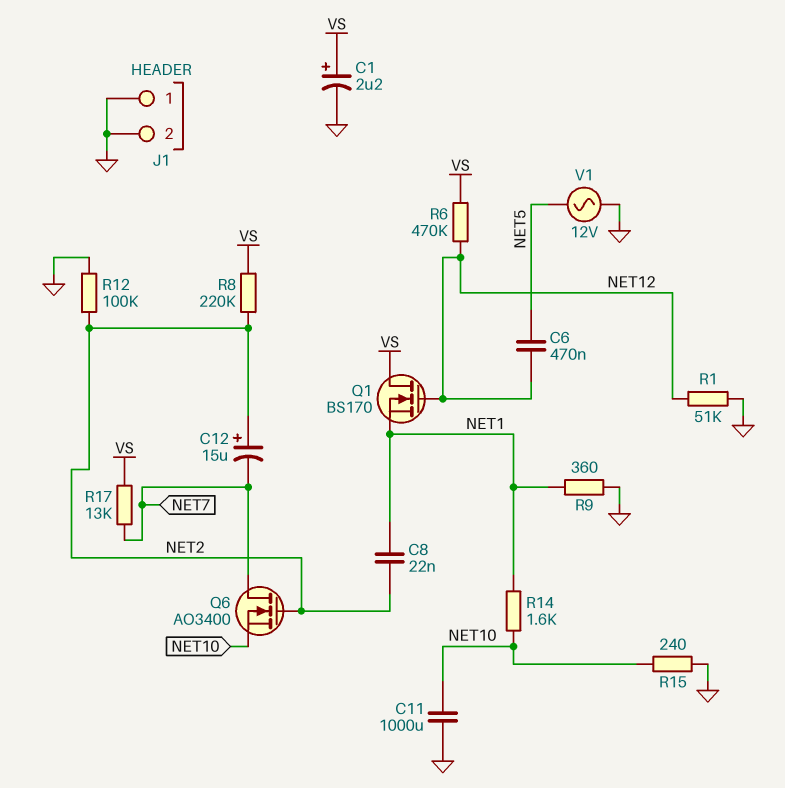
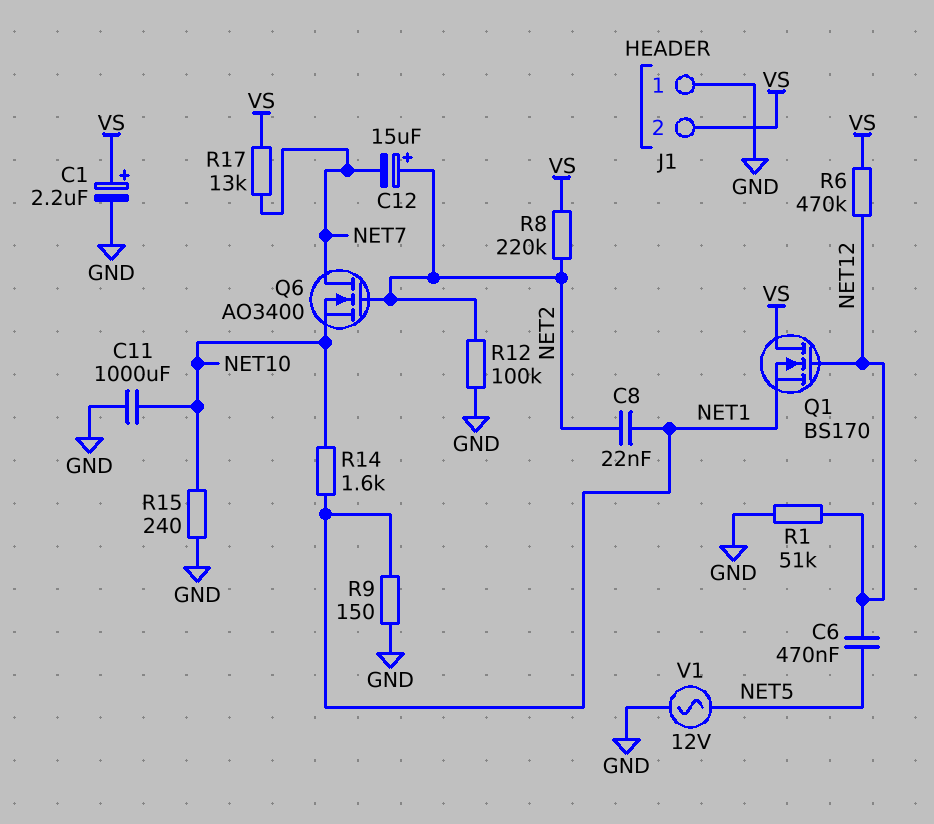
J1 pin 2: GND -> VS
R9: 360 (GND, NET1) -> 150 (GND, NET1)

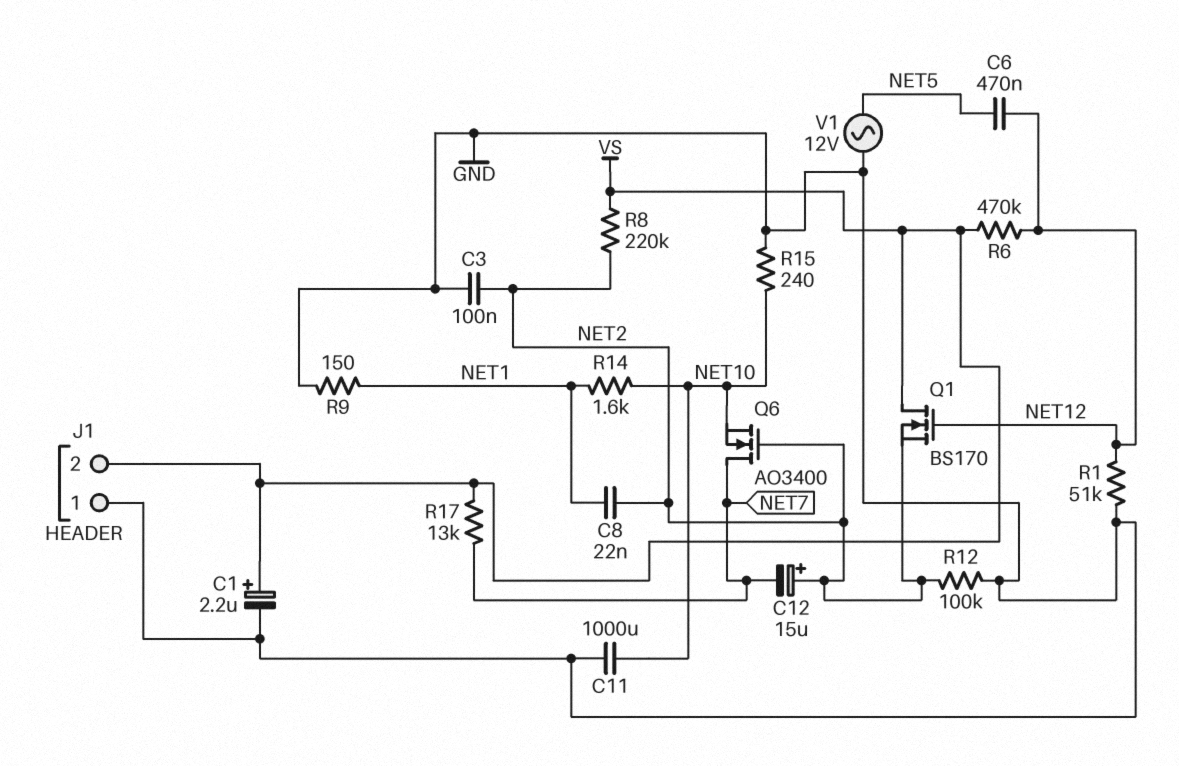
C3: none -> 100nF (GND, NET2)
Q1: NMOS BS170 (G NET12, D VS, S NET1) -> NMOS BS170 (G NET12, D VS, S NET2)

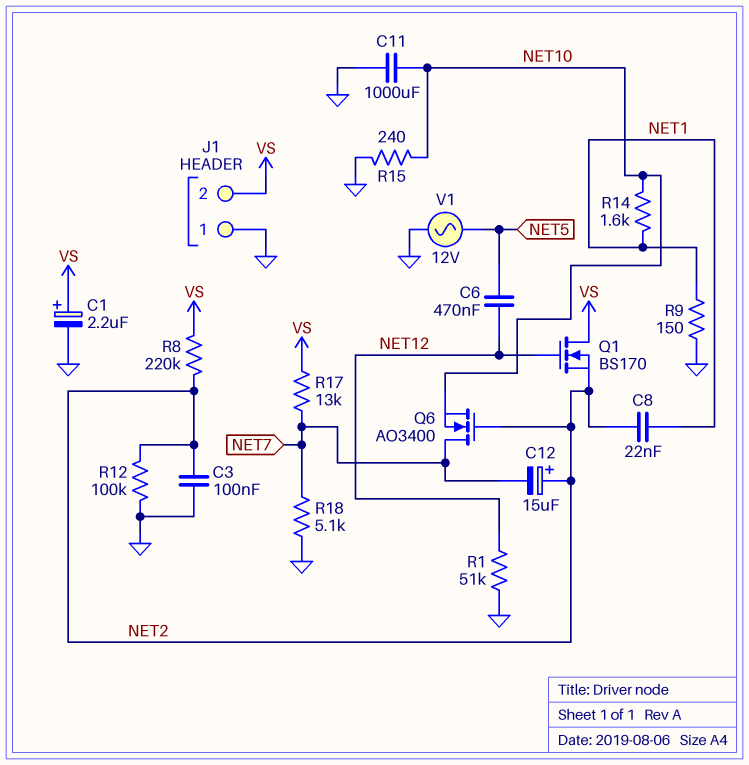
R6: 470k (NET12, VS) -> none
R18: none -> 5.1k (GND, NET7)

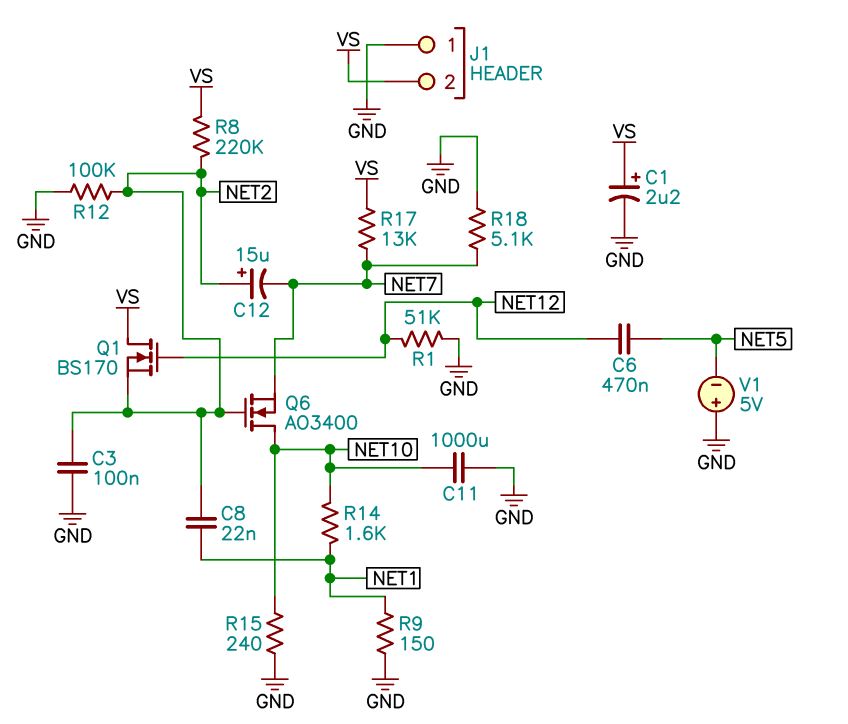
Q6: NMOS AO3400 (G NET2, D NET7, S NET10) -> NMOS AO3400 (G NET2, D NET10, S NET7)
V1: AC 12V (GND, NET5) -> 5V (plus GND, minus NET5)

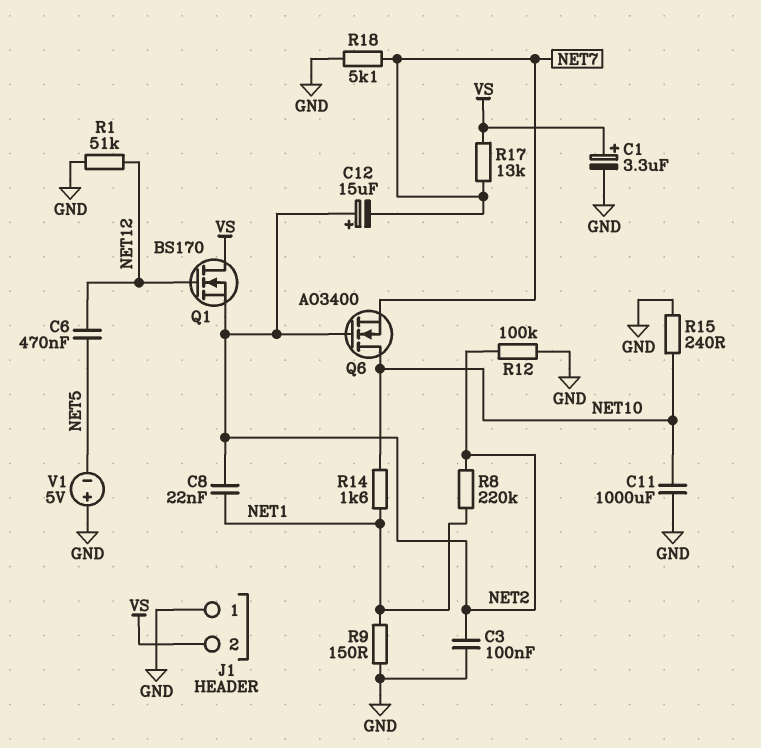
C1: 2.2uF (plus VS, minus GND) -> 3.3uF (plus VS, minus GND)
R8: 220k (NET2, VS) -> 220k (NET1, NET2)

